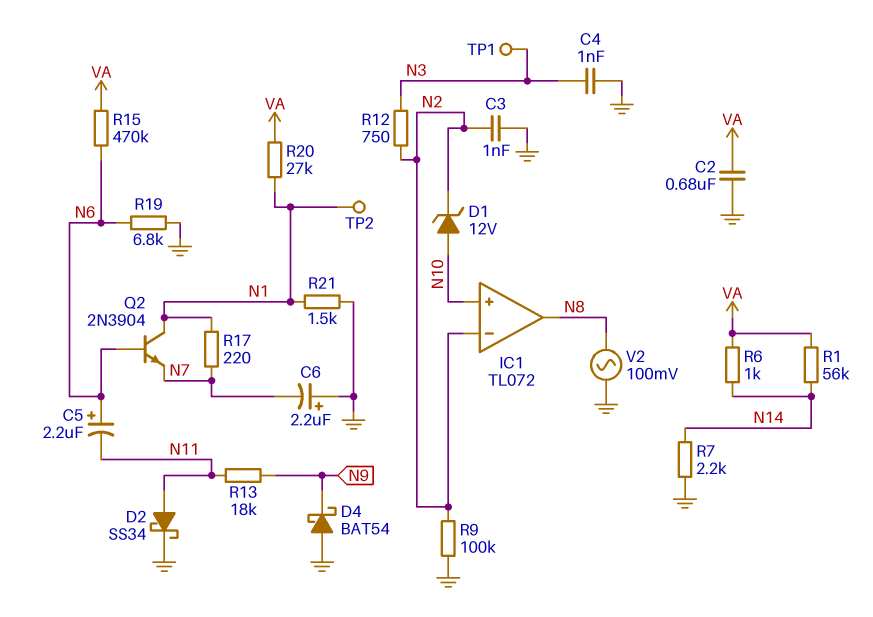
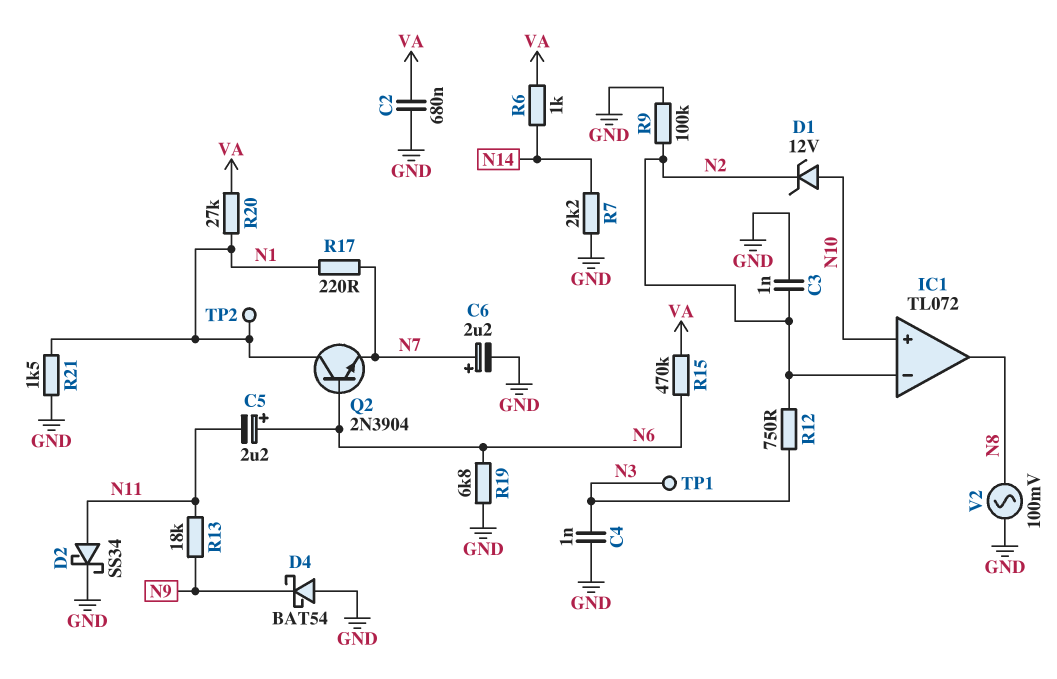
C6: 2.2uF (plus GND, minus N7) -> 2.2uF (plus N7, minus GND)
R1: 56k (N14, VA) -> none

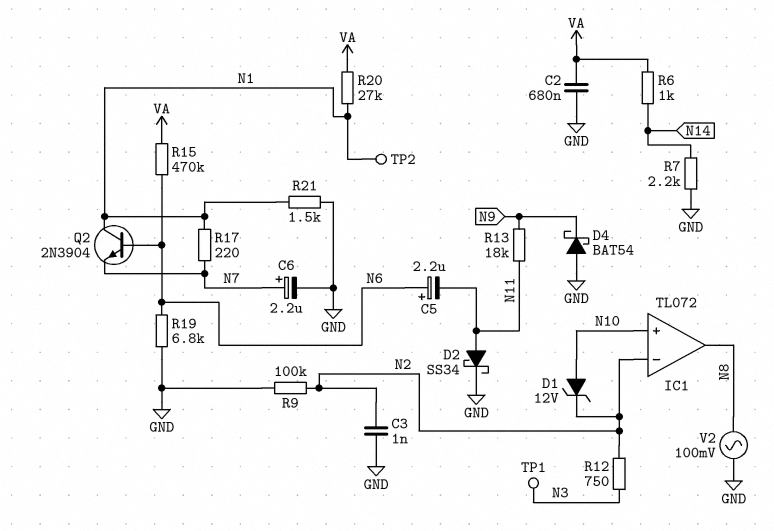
C4: 1nF (GND, N3) -> none

